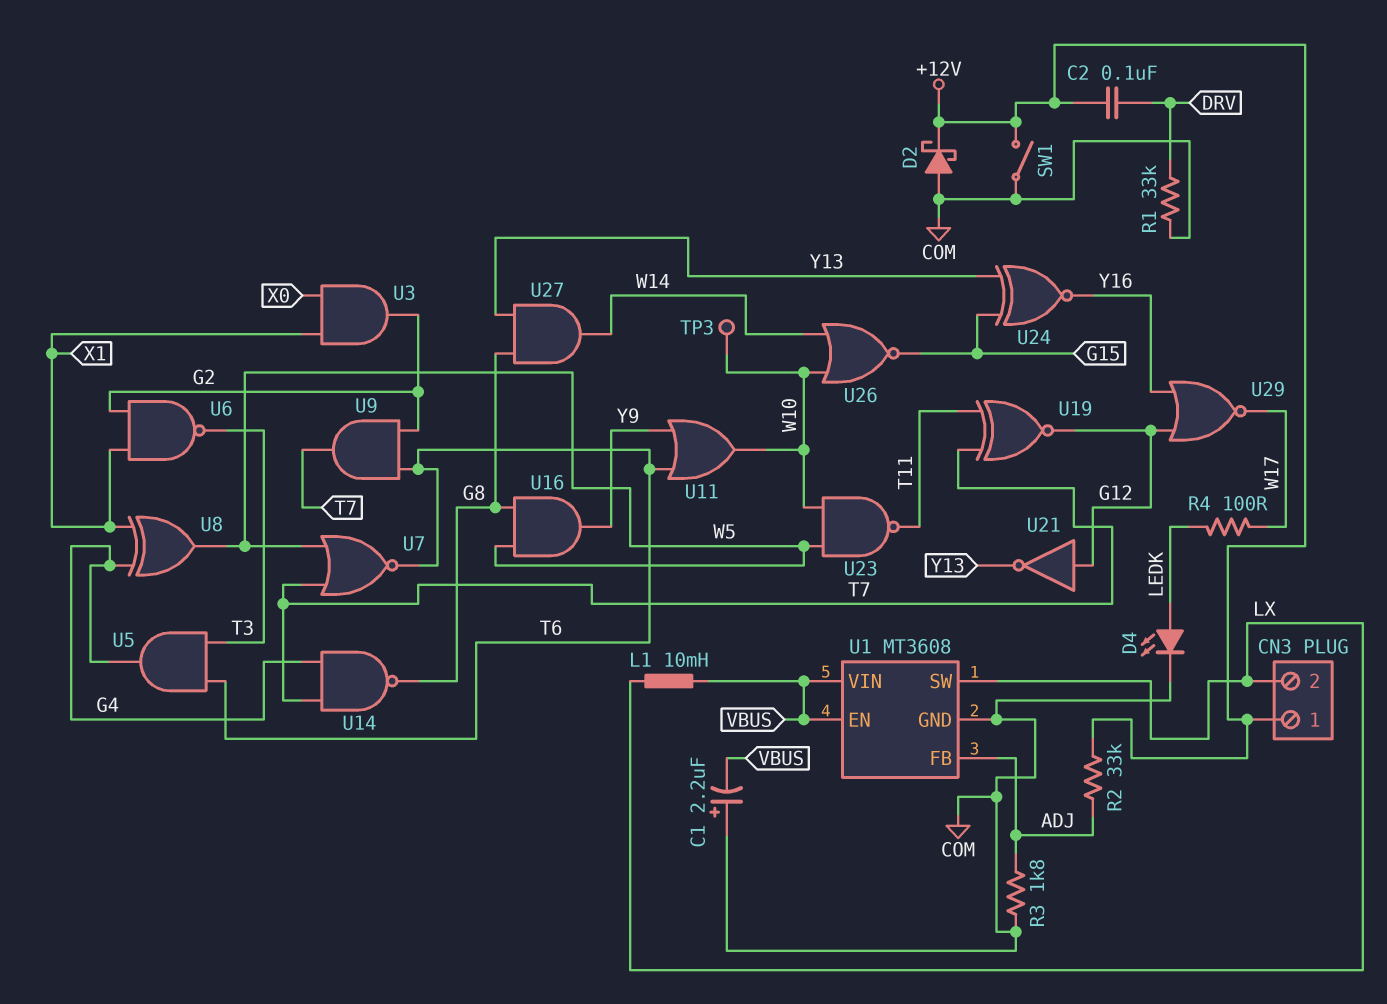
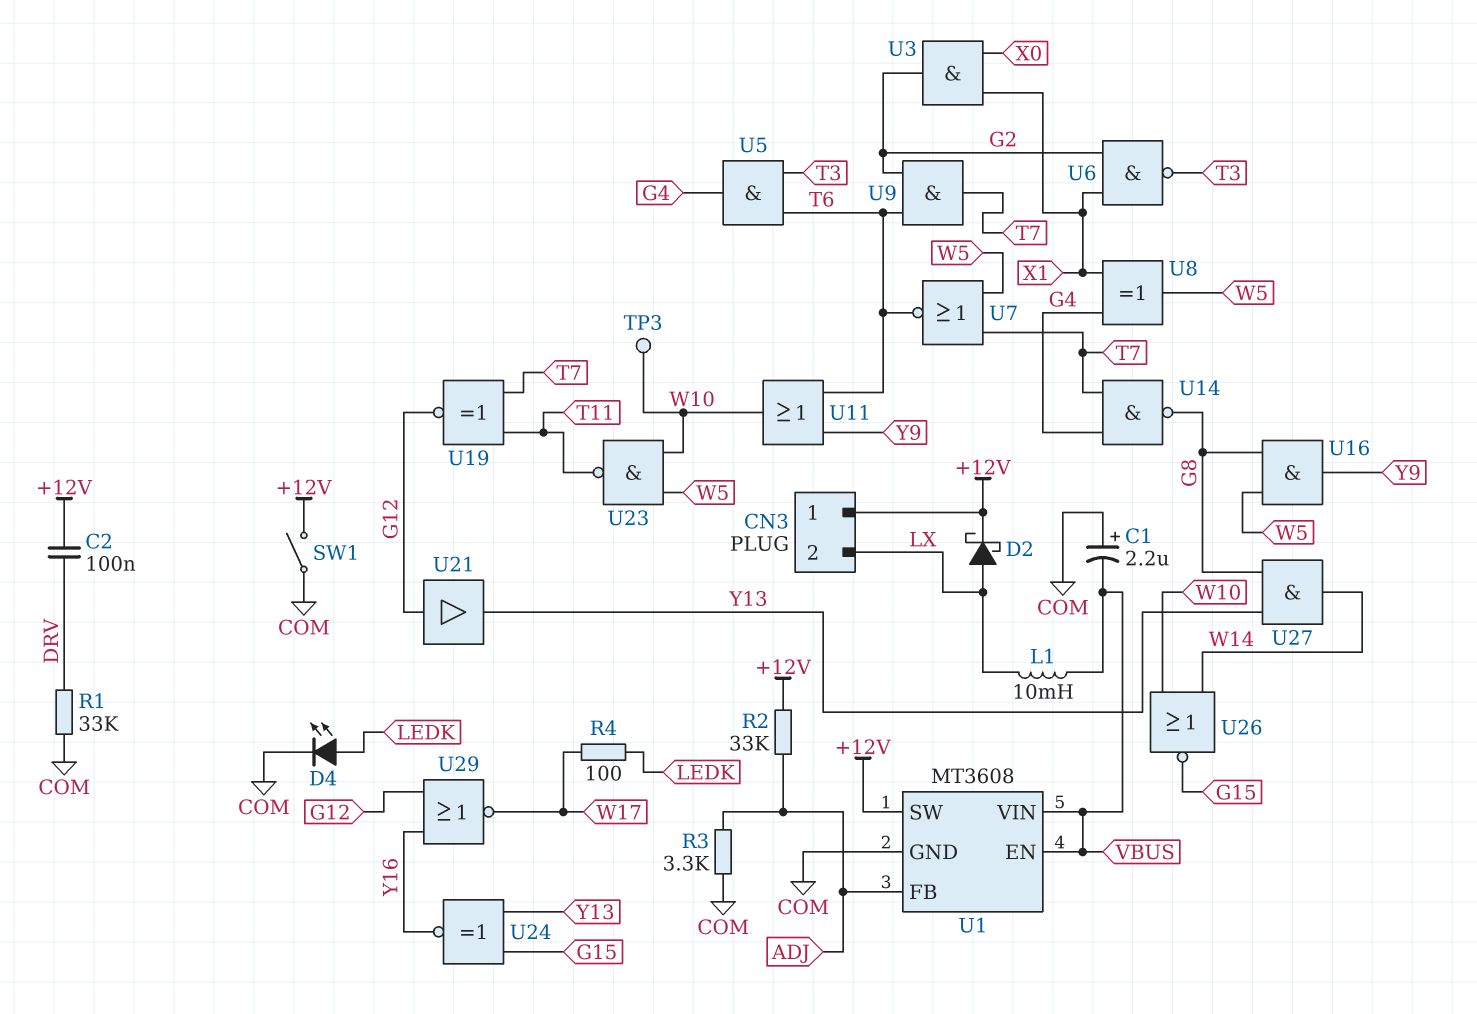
D2: schottky (A COM, K +12V) -> schottky (A LX, K +12V)
R3: 1.8k (ADJ, COM) -> 3.3k (ADJ, COM)
U1 pin SW: LX -> +12V
U21: NOT (in G12, out Y13) -> buffer (in G12, out Y13)

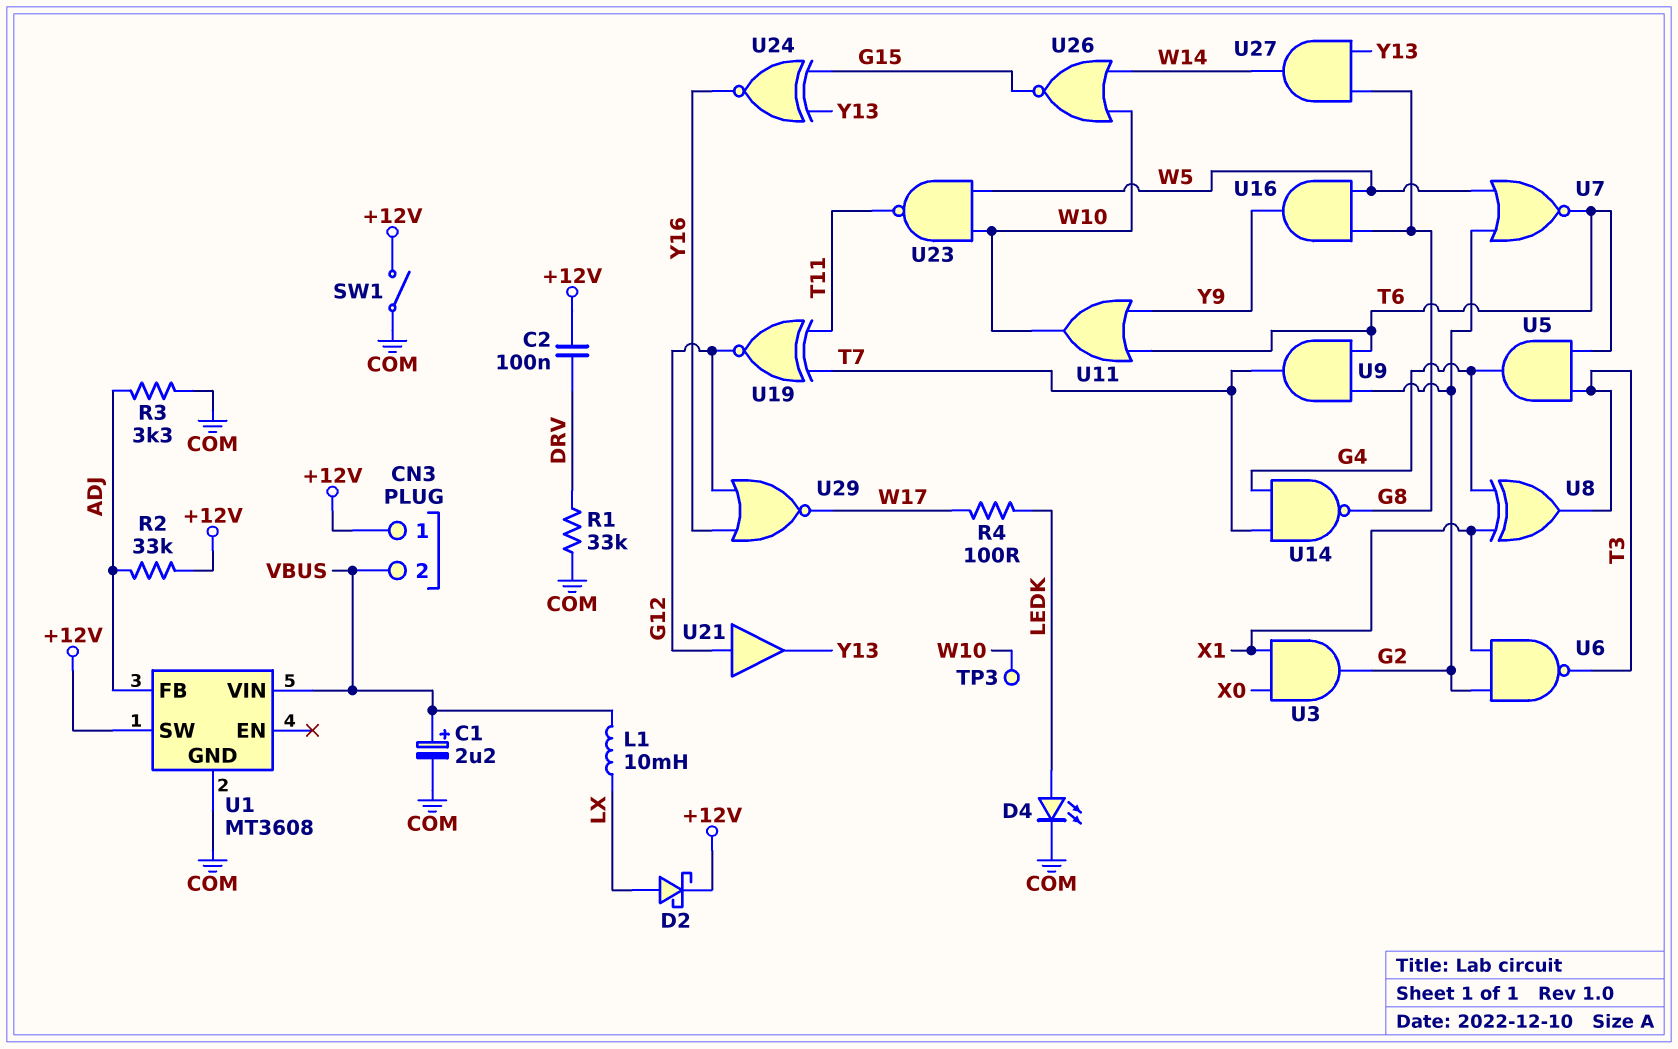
C1: 2.2uF (plus COM, minus VBUS) -> 2.2uF (plus VBUS, minus COM)
CN3 pin 2: LX -> VBUS
U1 pin EN: VBUS -> none
U7: NOR (in T7, in W5, out T6) -> NOR (in G2, in W5, out T6)
U8: XOR (in G4, in X1, out W5) -> XOR (in G4, in X1, out T3)

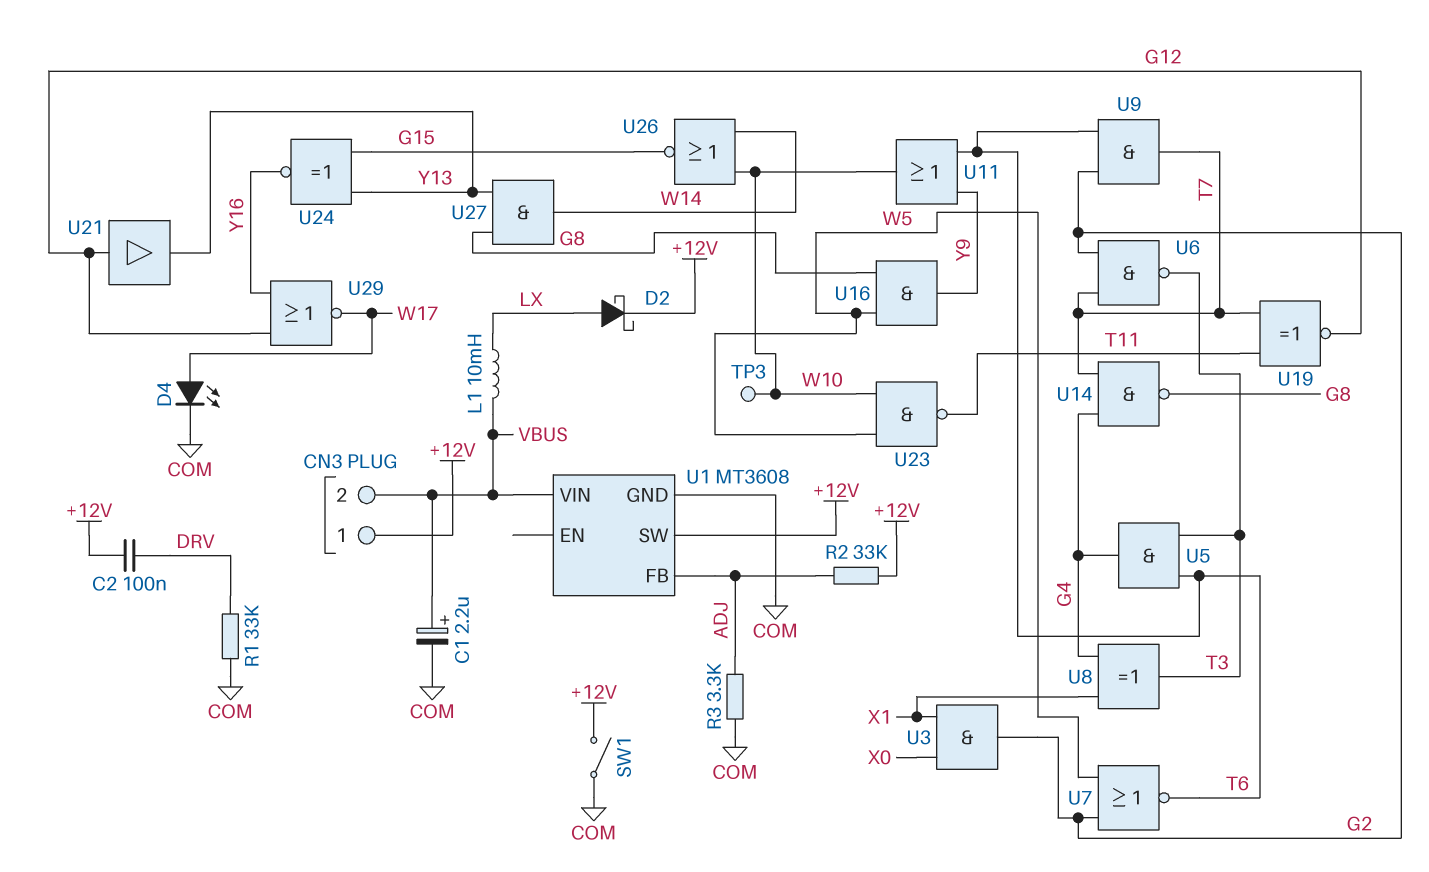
D4: LED (A LEDK, K COM) -> LED (A W17, K COM)
R4: 100 (LEDK, W17) -> none
U6: NAND (in G2, in X1, out T3) -> NAND (in G2, in T7, out T3)

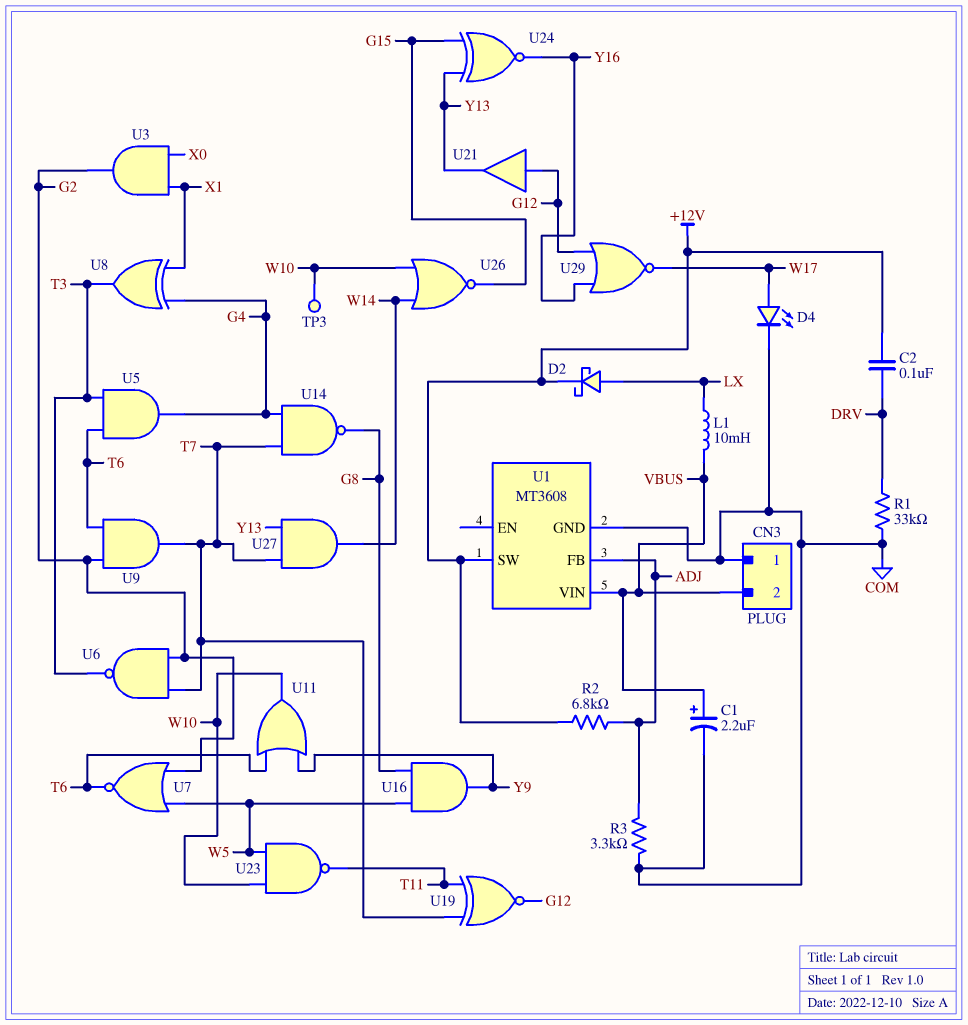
CN3 pin 1: +12V -> COM
R2: 33k (+12V, ADJ) -> 6.8k (+12V, ADJ)
SW1: switch (+12V, COM) -> none
U27: AND (in G8, in Y13, out W14) -> AND (in T7, in Y13, out W14)

